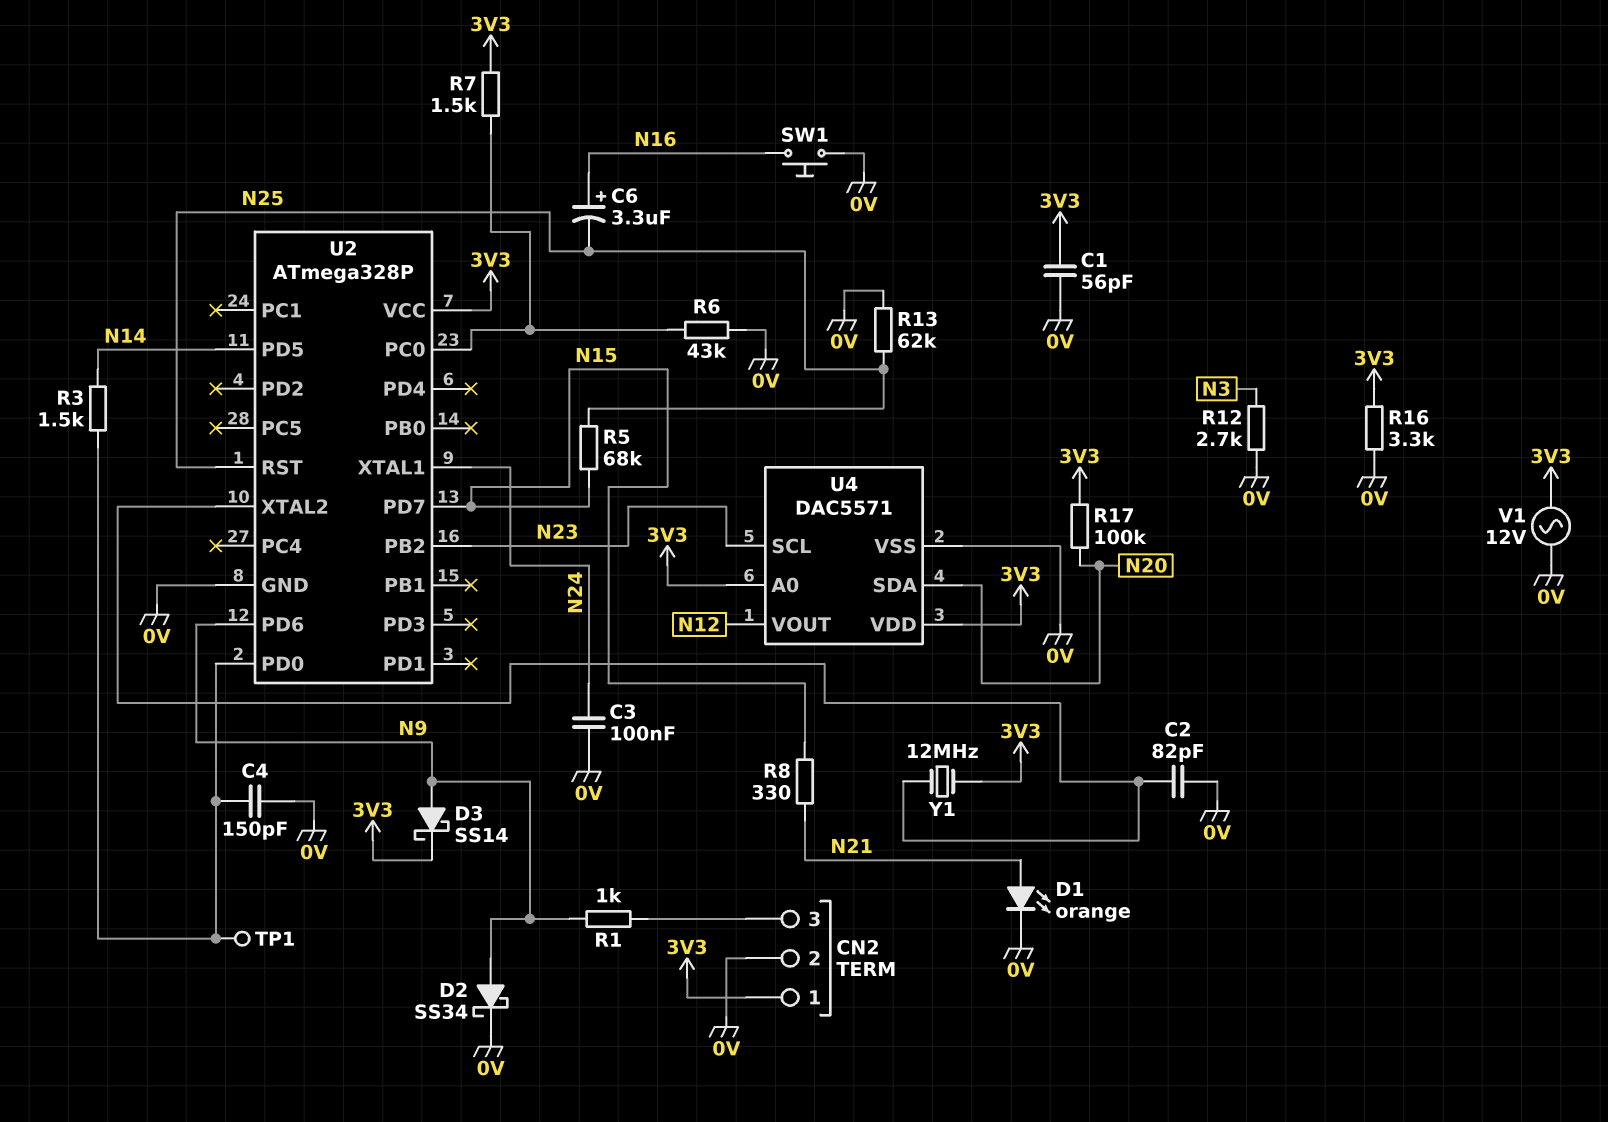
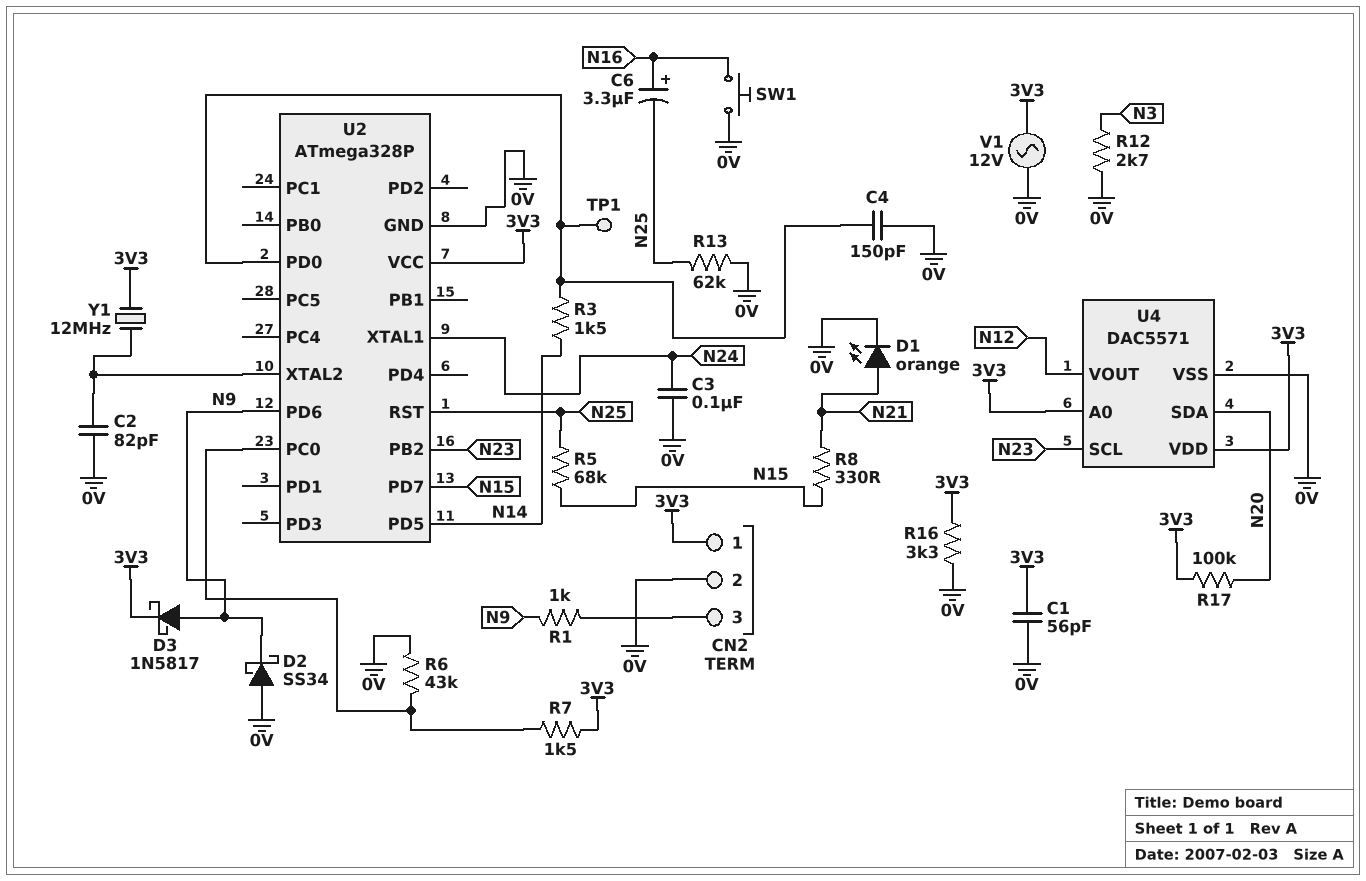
D2: schottky SS34 (A N9, K 0V) -> schottky SS34 (A 0V, K N9)
D3: schottky SS14 (A N9, K 3V3) -> schottky 1N5817 (A N9, K 3V3)

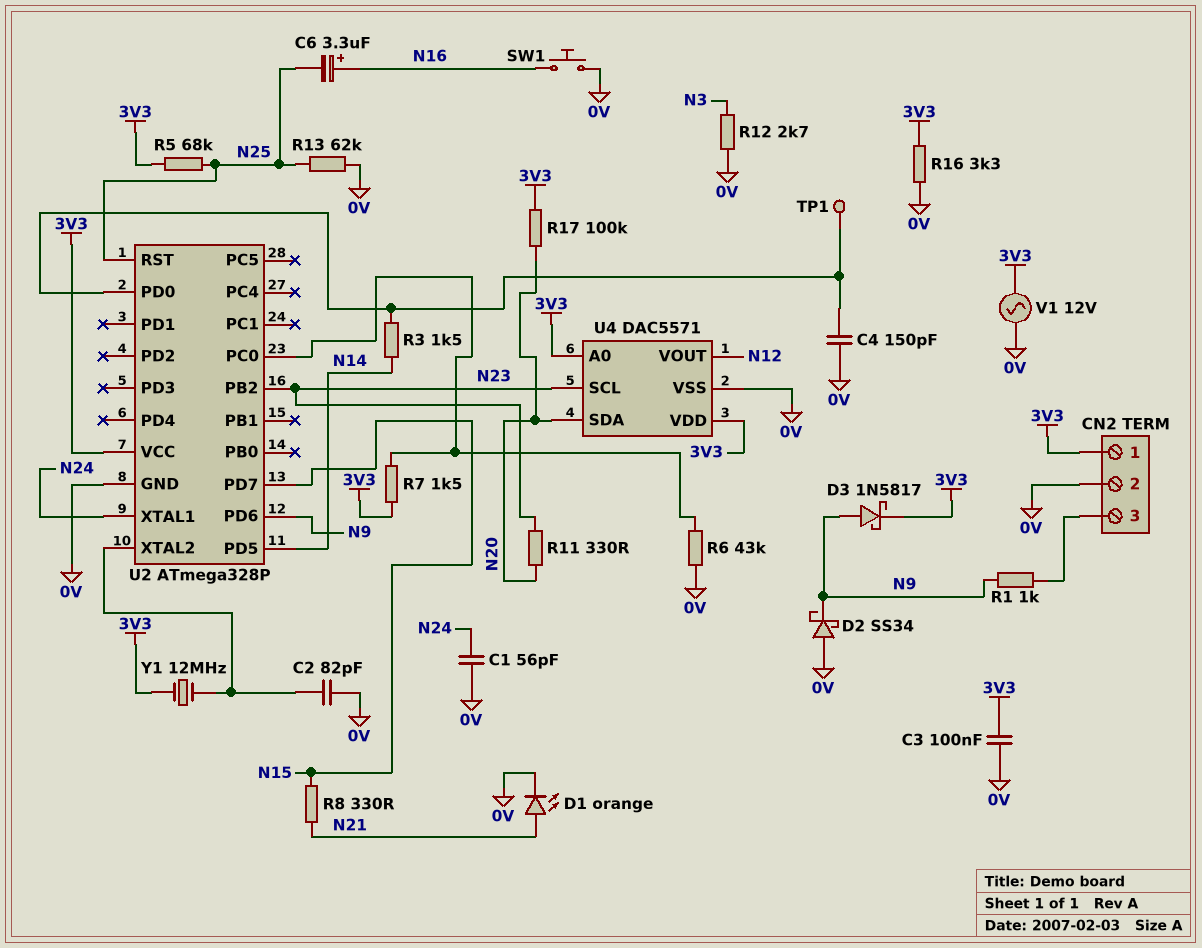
C1: 56pF (0V, 3V3) -> 56pF (0V, N24)
C3: 100nF (0V, N24) -> 100nF (0V, 3V3)
R5: 68k (N15, N25) -> 68k (3V3, N25)
R11: none -> 330 (N20, N23)

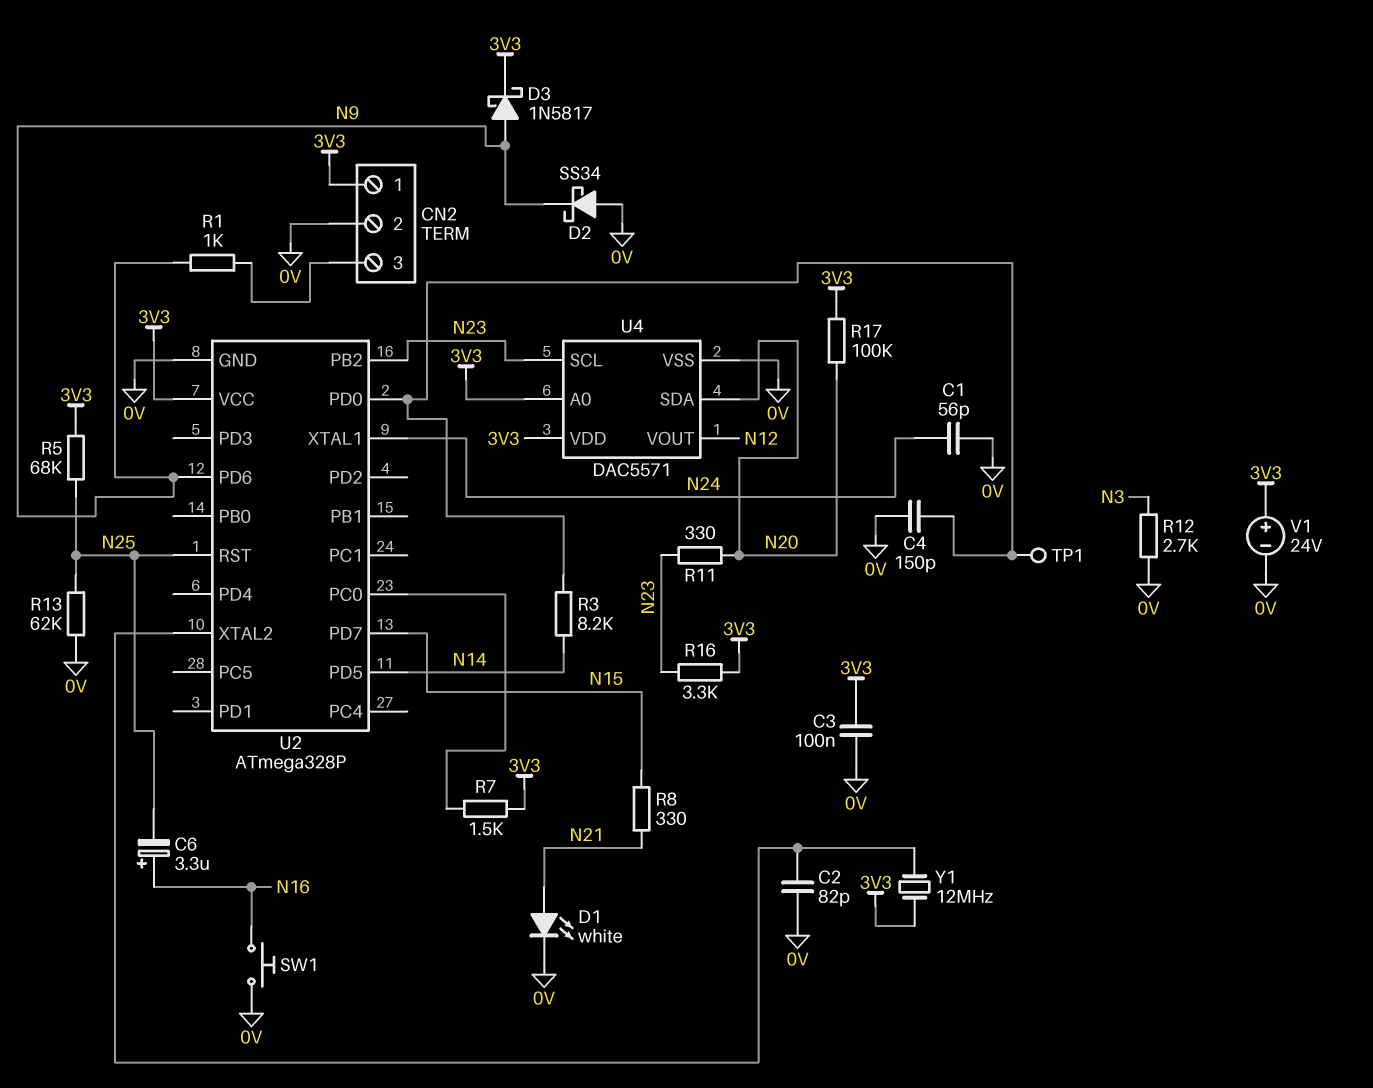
D1: LED orange (A N21, K 0V) -> LED white (A N21, K 0V)
R3: 1.5k (N14, U2/PD0) -> 8.2k (N14, U2/PD0)
R6: 43k (0V, U2/PC0) -> none
R16: 3.3k (0V, 3V3) -> 3.3k (3V3, N23)
V1: AC 12V (0V, 3V3) -> 24V (plus 3V3, minus 0V)

